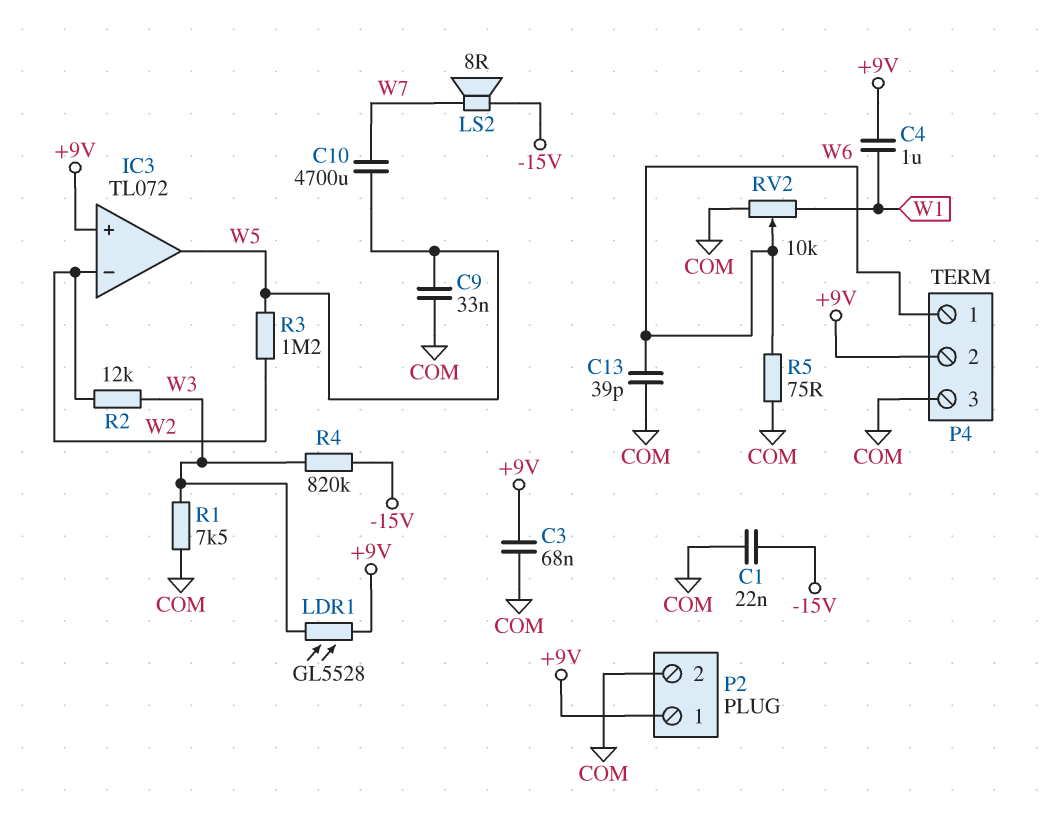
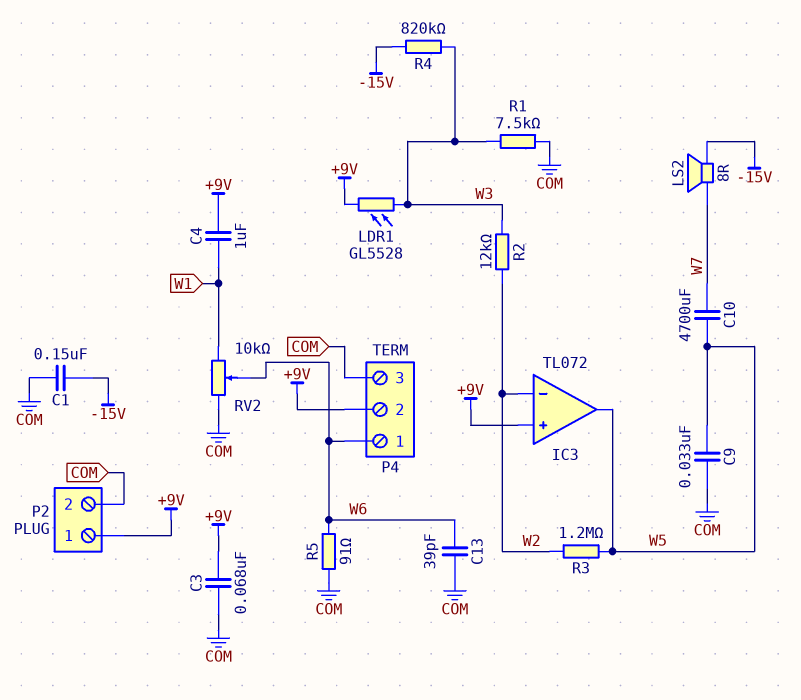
C1: 22nF (-15V, COM) -> 150nF (-15V, COM)
R5: 75 (COM, W6) -> 91 (COM, W6)

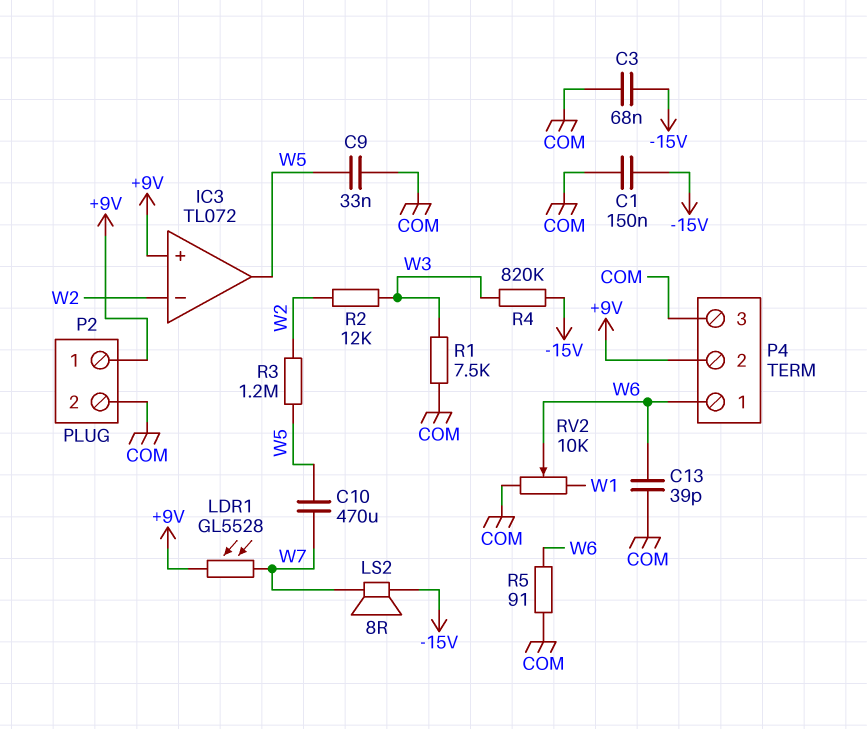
C3: 68nF (+9V, COM) -> 68nF (-15V, COM)
C4: 1uF (+9V, W1) -> none
C10: 4700uF (W5, W7) -> 470uF (W5, W7)
LDR1: GL5528 (+9V, W3) -> GL5528 (+9V, W7)

